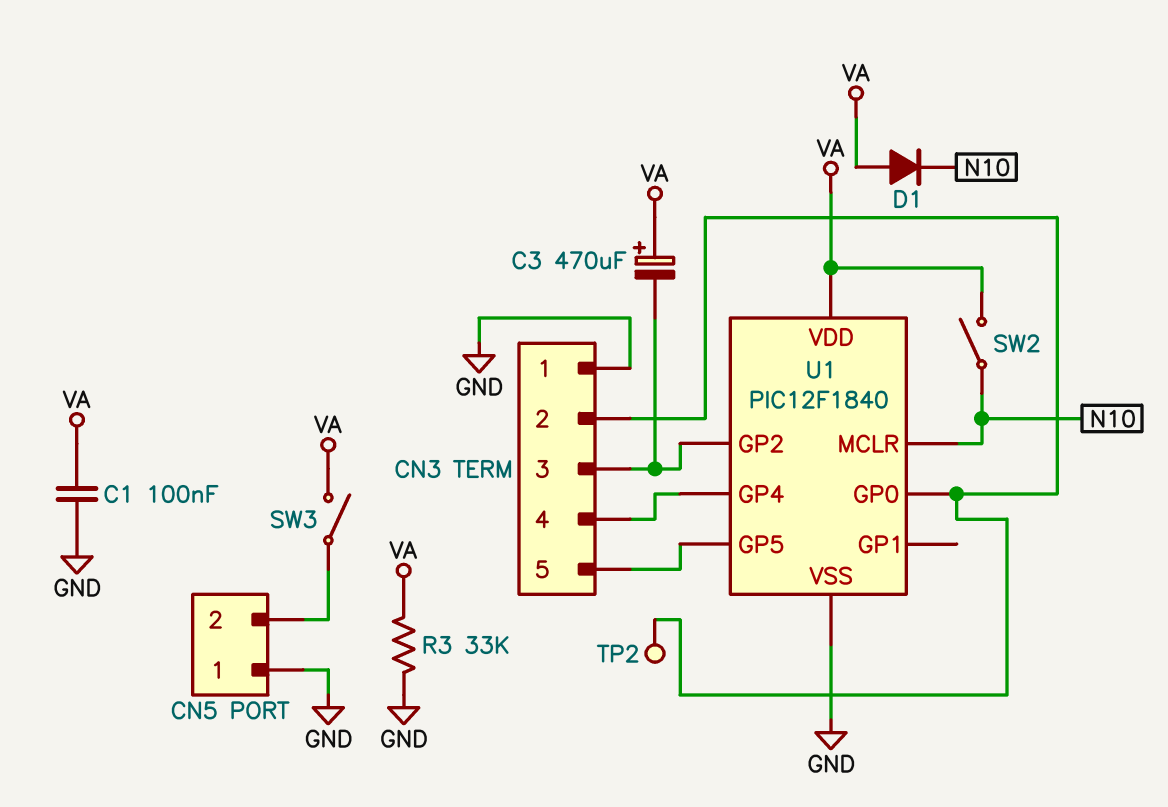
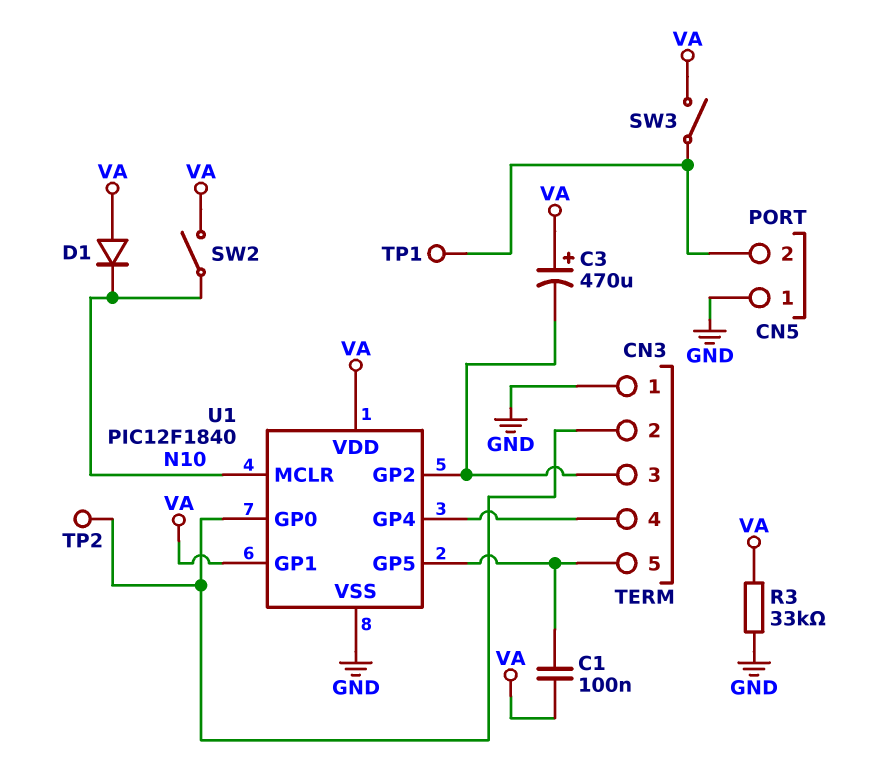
C1: 100nF (GND, VA) -> 100nF (CN3/5, VA)
TP1: none -> test point (CN5/2)
U1 pin GP1: none -> VA

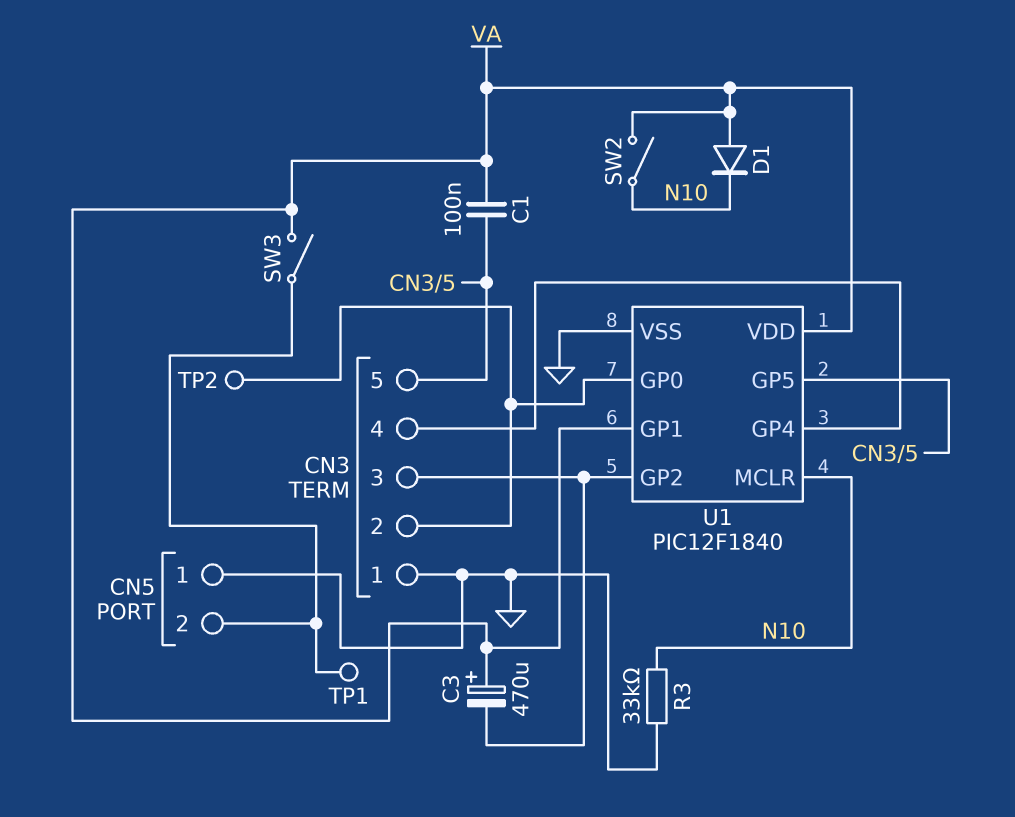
R3: 33k (GND, VA) -> 33k (GND, N10)

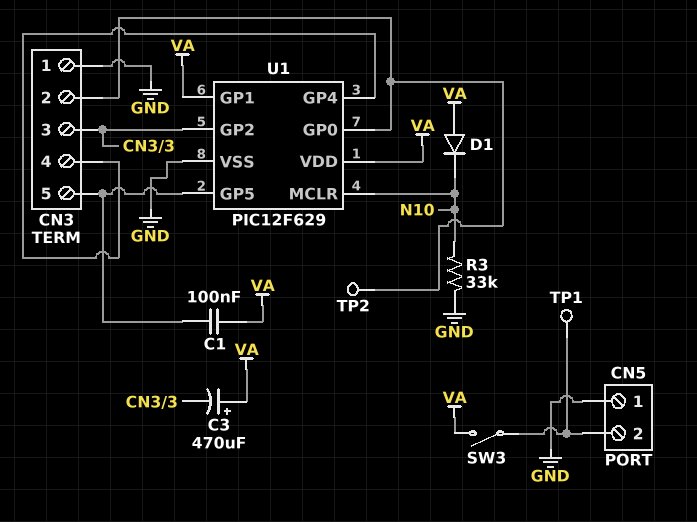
SW2: switch (N10, VA) -> none
U1: PIC12F1840 -> PIC12F629

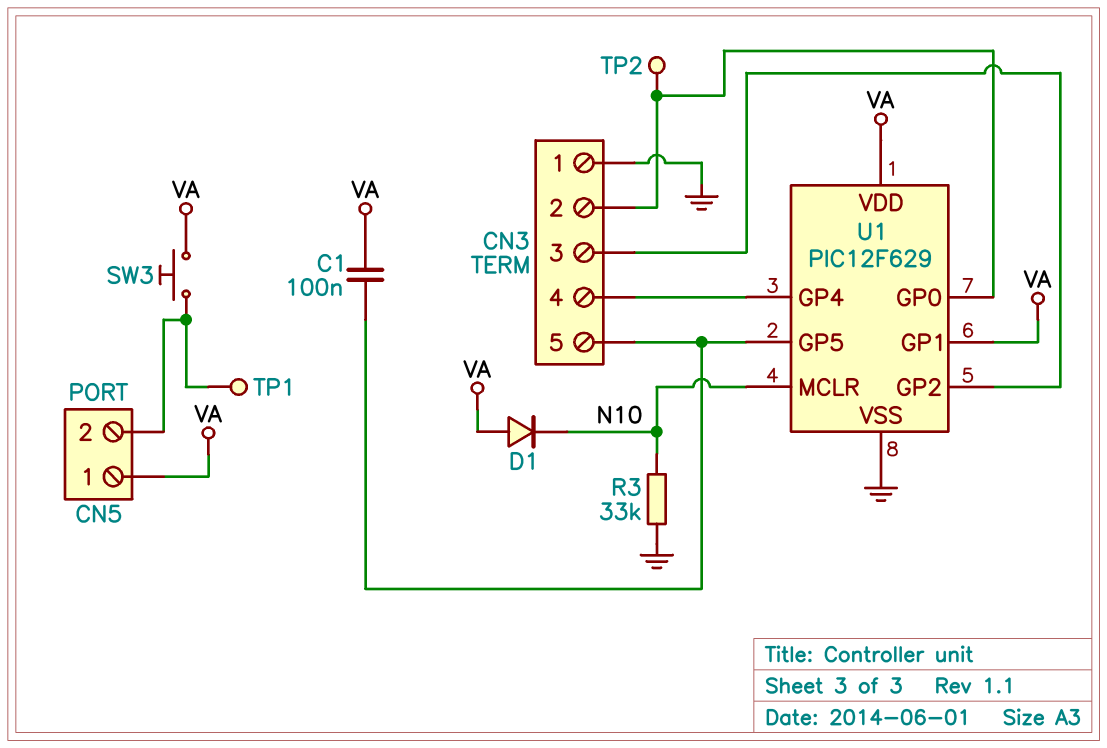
C3: 470uF (plus VA, minus CN3/3) -> none
CN5 pin 1: GND -> VA
SW3: switch (CN5/2, VA) -> button (CN5/2, VA)

